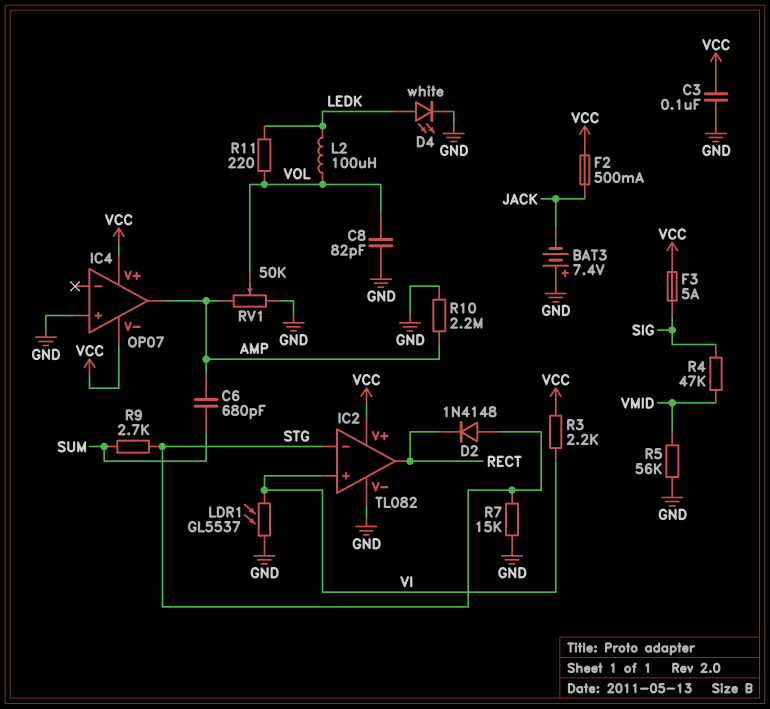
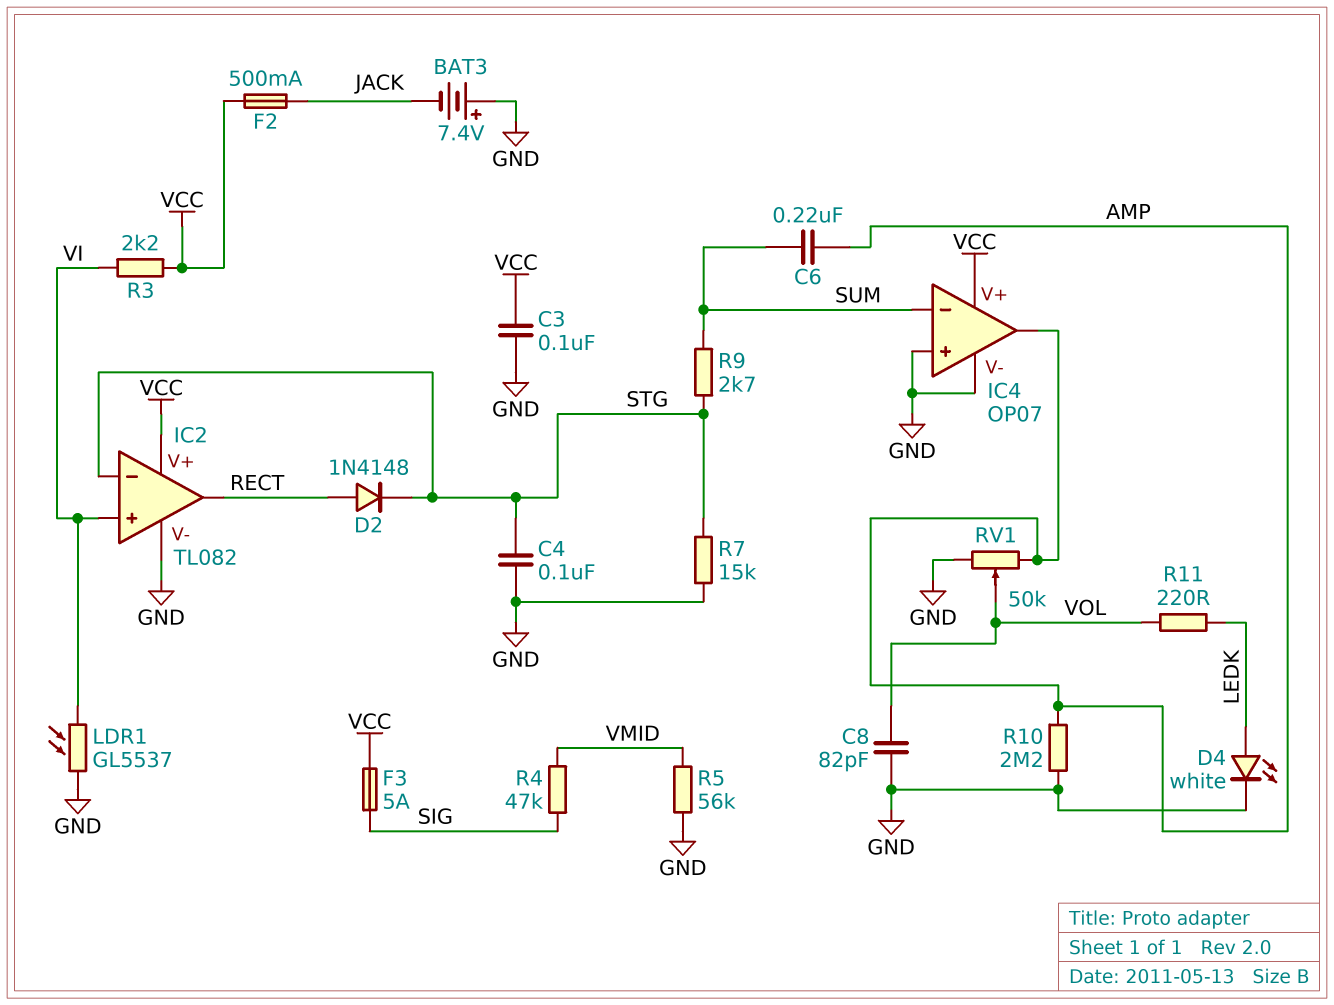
C4: none -> 100nF (GND, STG)
C6: 680pF (AMP, SUM) -> 220nF (AMP, SUM)
D2: diode 1N4148 (A STG, K RECT) -> diode 1N4148 (A RECT, K STG)
IC4 pin V-: VCC -> GND
IC4 pin in-: none -> SUM
L2: 100uH (LEDK, VOL) -> none

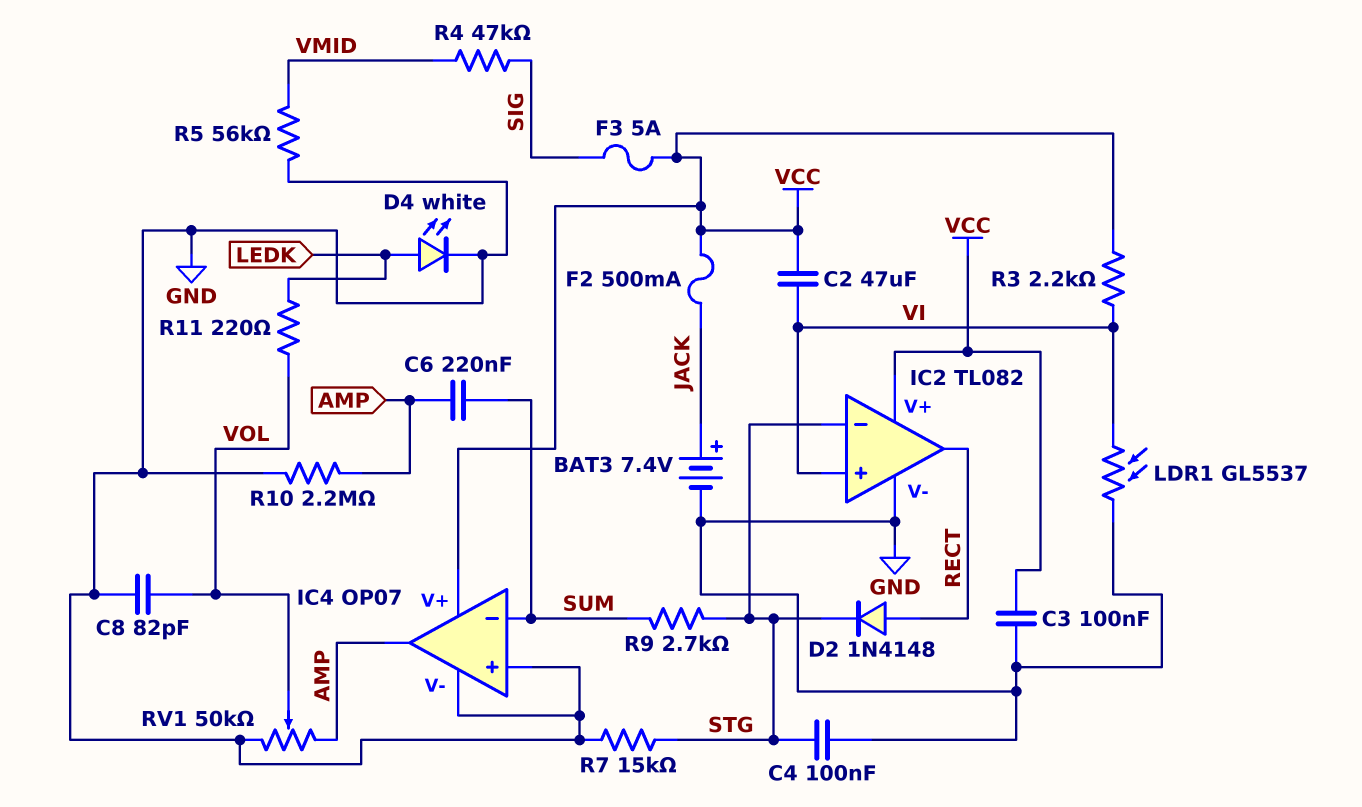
BAT3: 7.4V (plus GND, minus JACK) -> 7.4V (plus JACK, minus GND)
C2: none -> 47uF (VCC, VI)

